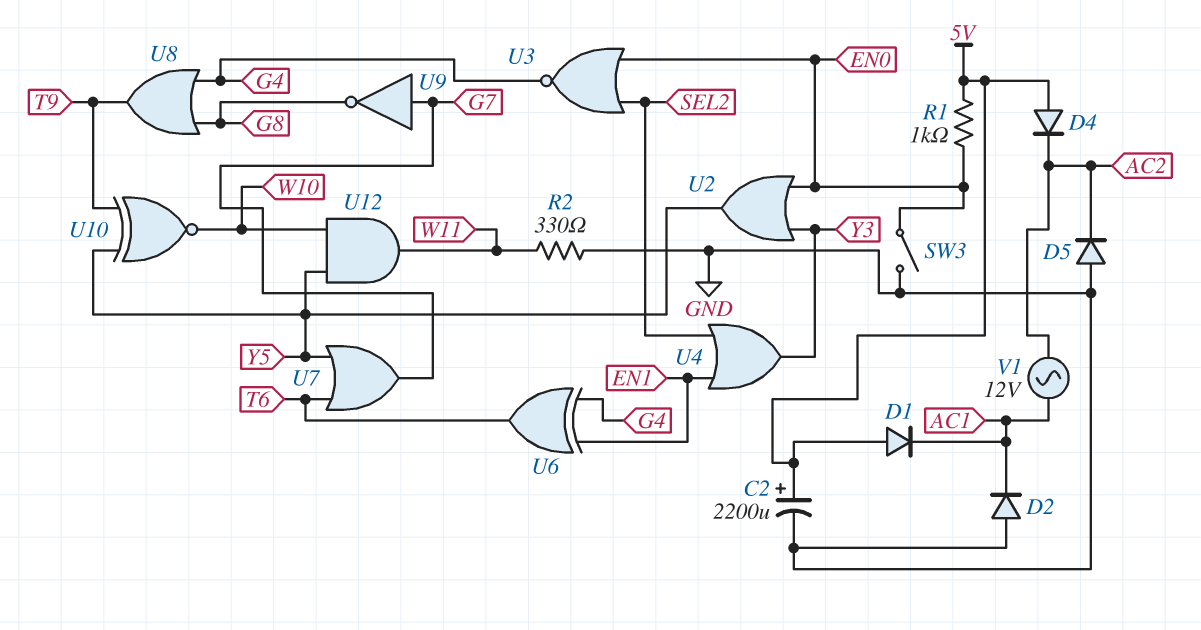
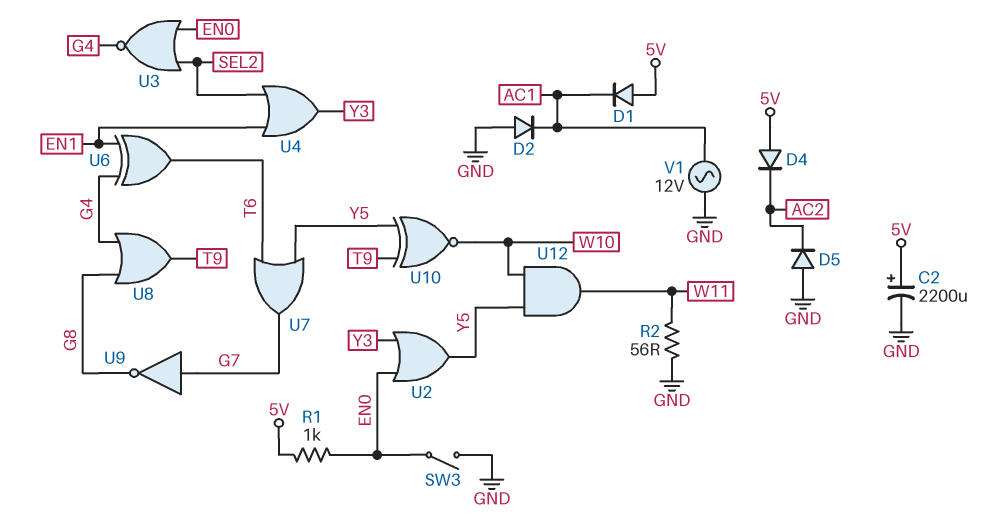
R2: 330 (GND, W11) -> 56 (GND, W11)
V1: AC 12V (AC1, AC2) -> AC 12V (AC1, GND)

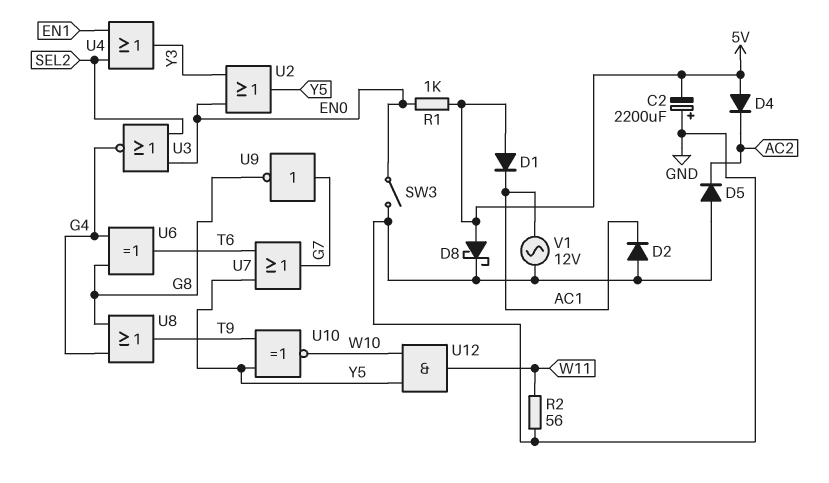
C2: 2200uF (plus 5V, minus GND) -> 2200uF (plus GND, minus 5V)
D8: none -> schottky (A 5V, K GND)
U6: XOR (in EN1, in G4, out T6) -> XOR (in G4, in G8, out T6)

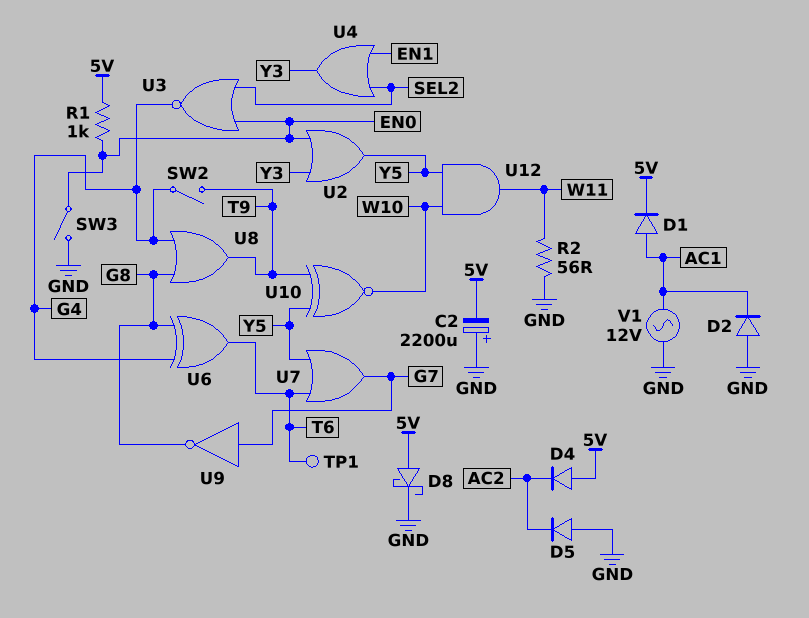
D1: diode (A 5V, K AC1) -> diode (A AC1, K 5V)
SW2: none -> switch (G4, T9)
TP1: none -> test point (T6)

